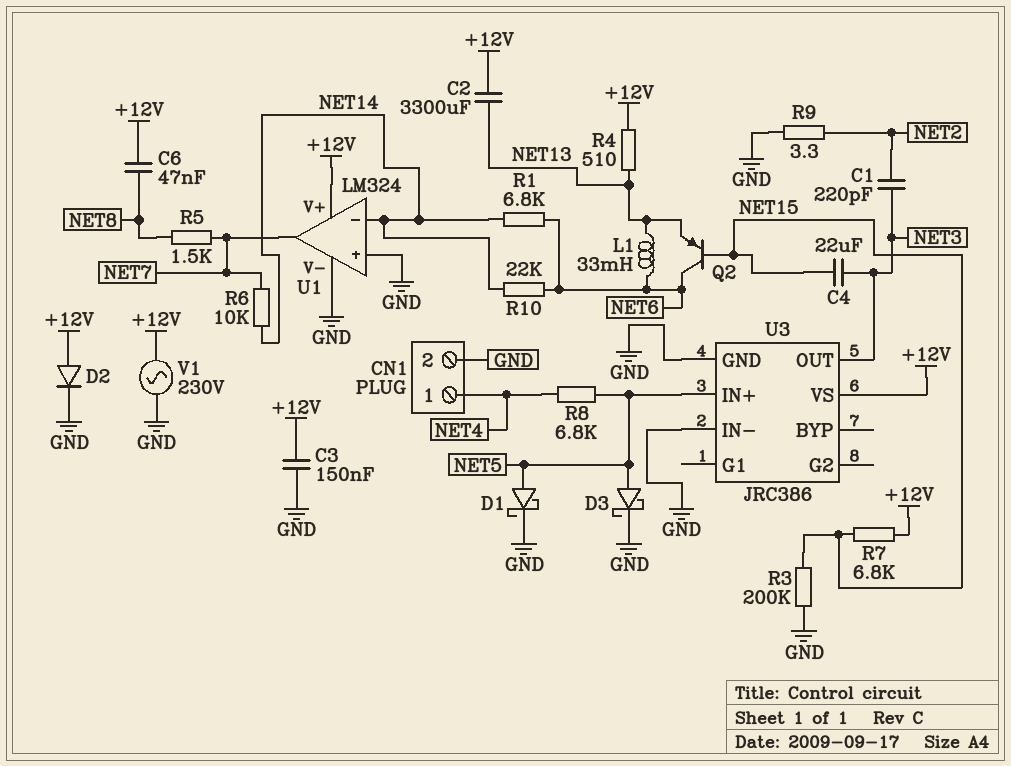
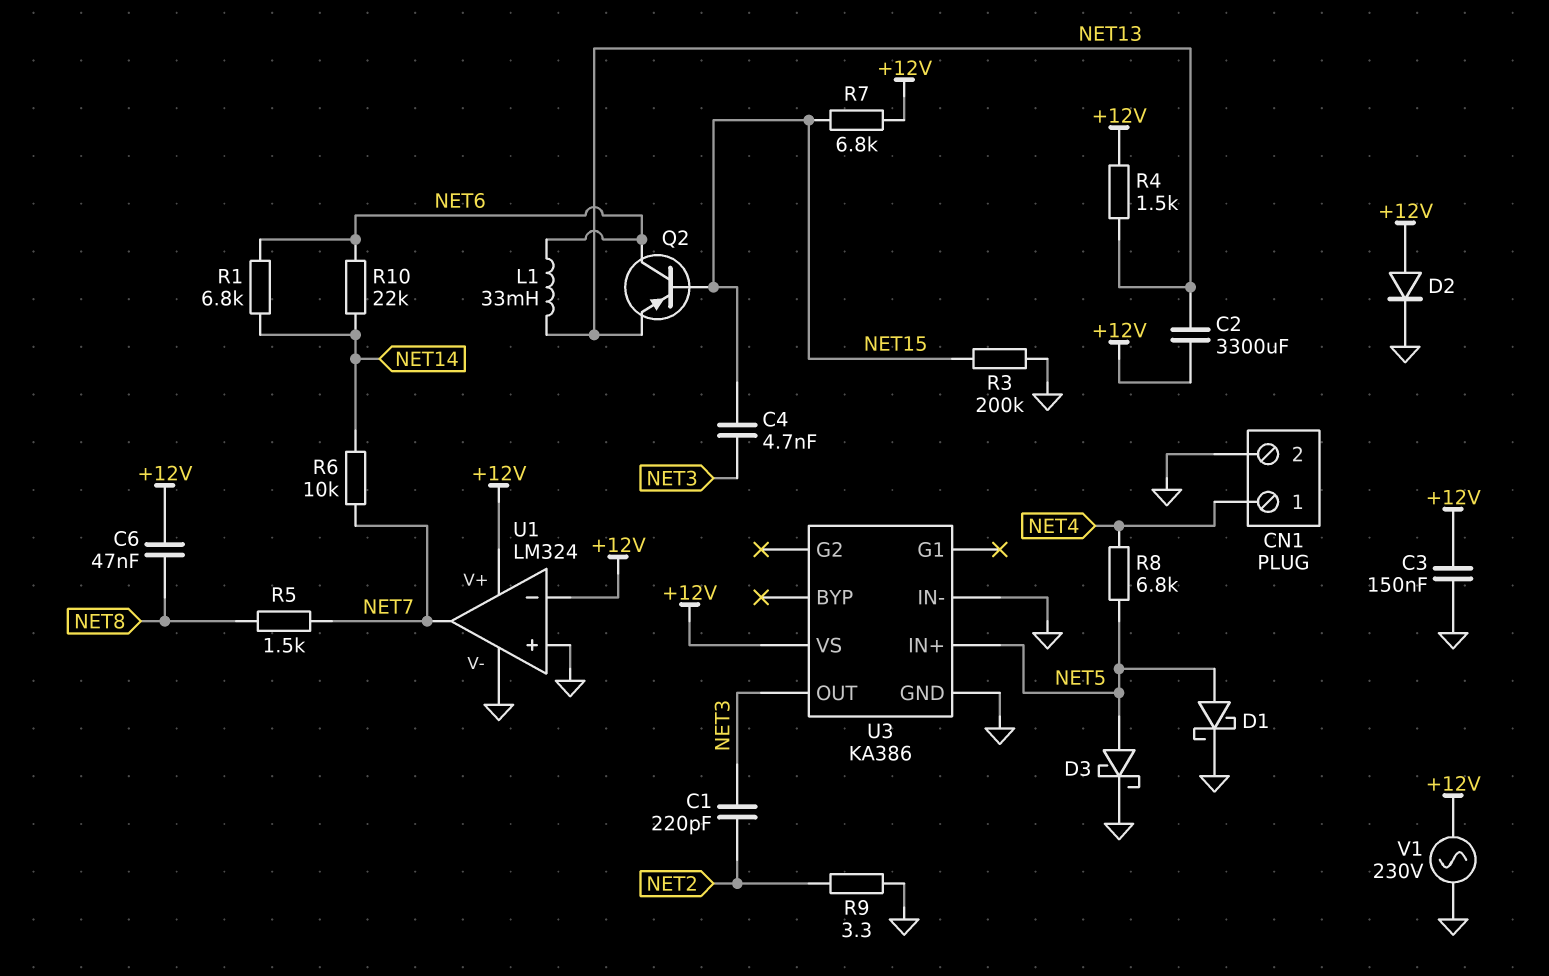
C4: 22uF (NET3, NET15) -> 4.7nF (NET3, NET15)
R4: 510 (+12V, NET13) -> 1.5k (+12V, NET13)
U1 pin in-: NET14 -> +12V
U3: JRC386 -> KA386

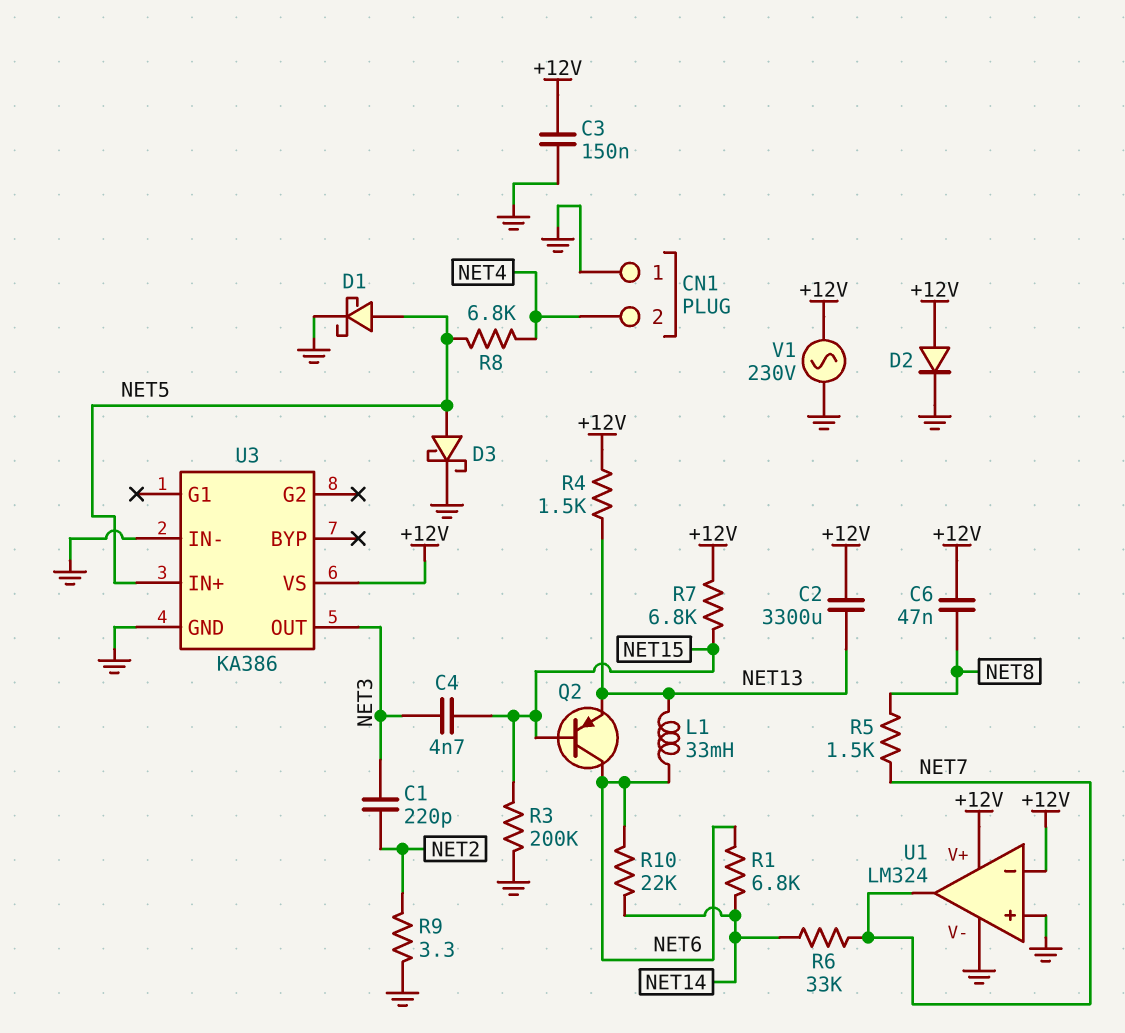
CN1 pin 1: NET4 -> GND
CN1 pin 2: GND -> NET4
R6: 10k (NET7, NET14) -> 33k (NET7, NET14)

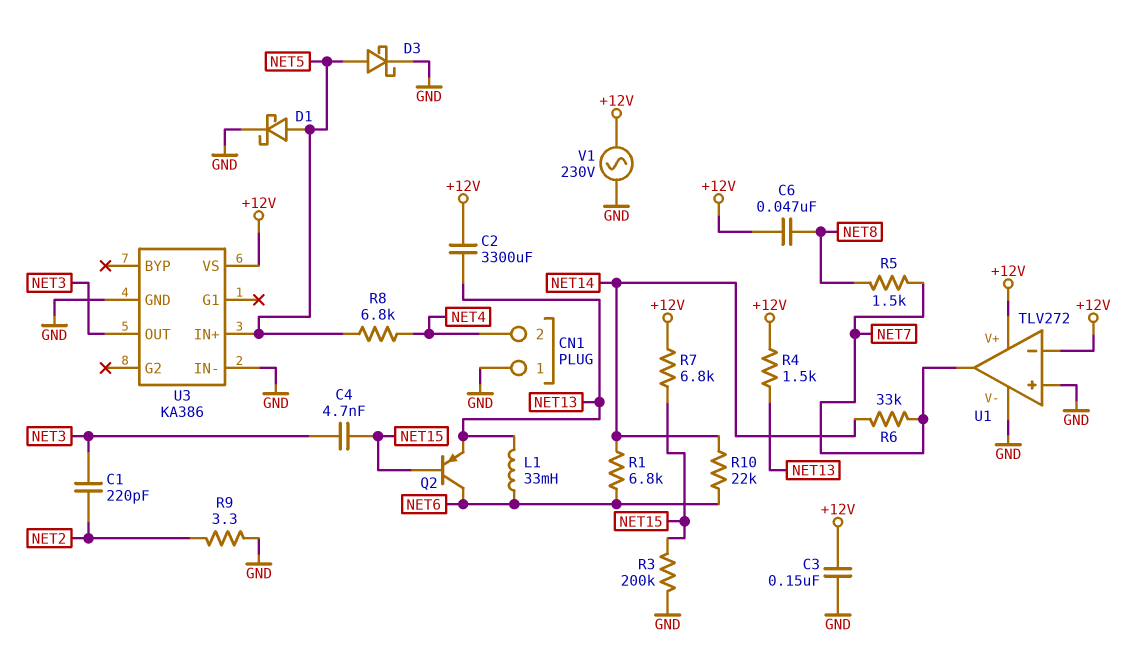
D2: diode (A +12V, K GND) -> none
U1: LM324 -> TLV272

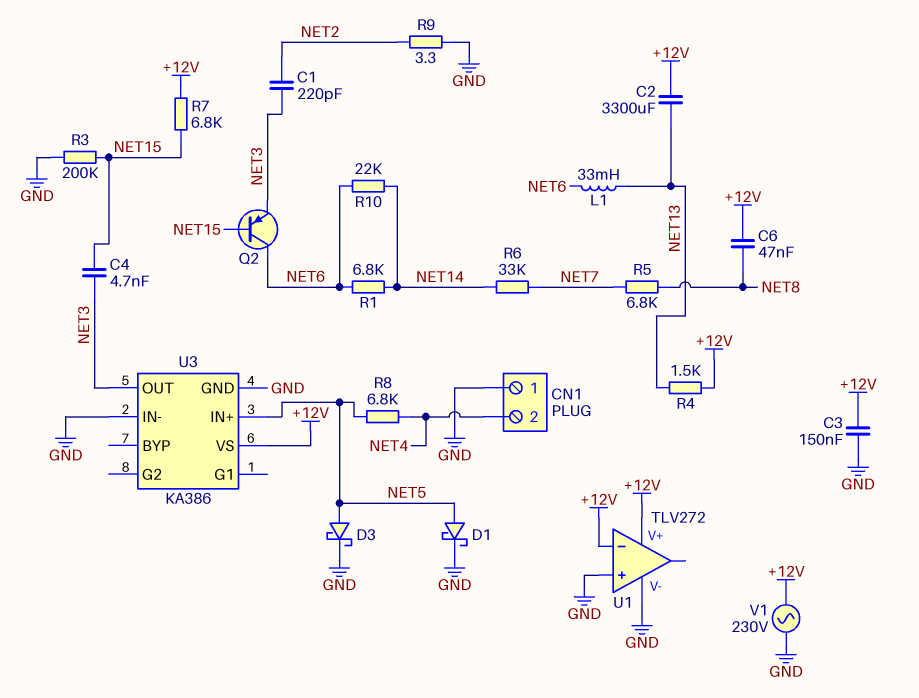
Q2: PNP (B NET15, C NET6, E NET13) -> PNP (B NET15, C NET6, E NET3)
R5: 1.5k (NET7, NET8) -> 6.8k (NET7, NET8)
U1 pin out: NET7 -> none

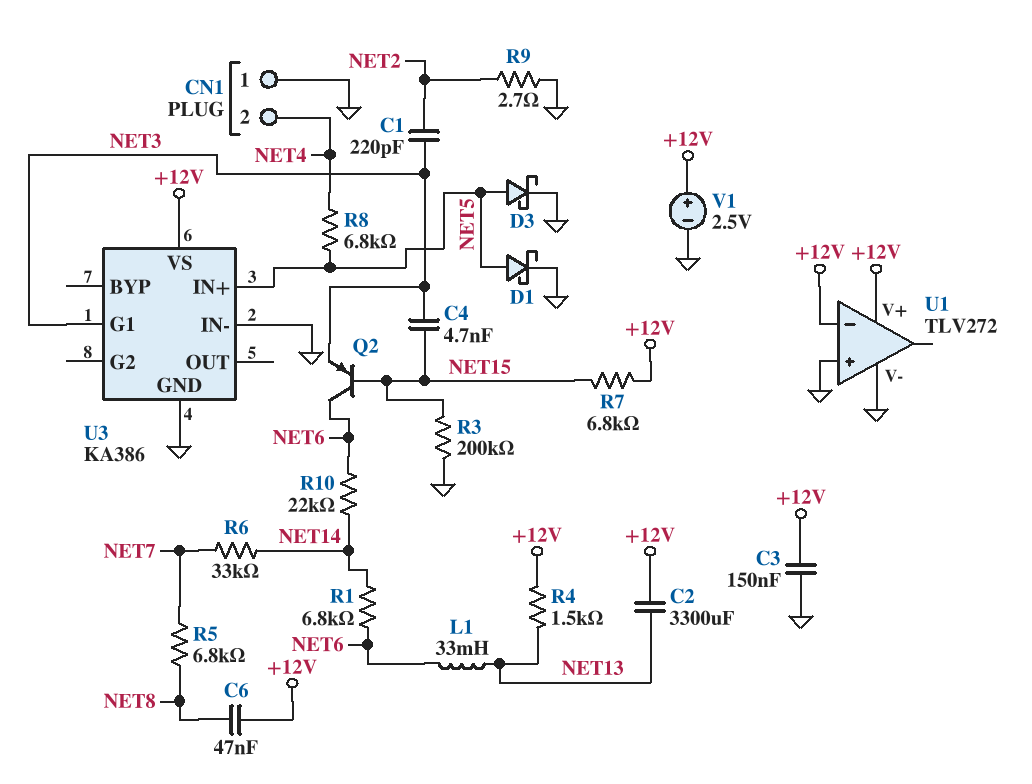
R9: 3.3 (GND, NET2) -> 2.7 (GND, NET2)
U3 pin G1: none -> NET3
U3 pin OUT: NET3 -> none
V1: AC 230V (+12V, GND) -> 2.5V (plus +12V, minus GND)

